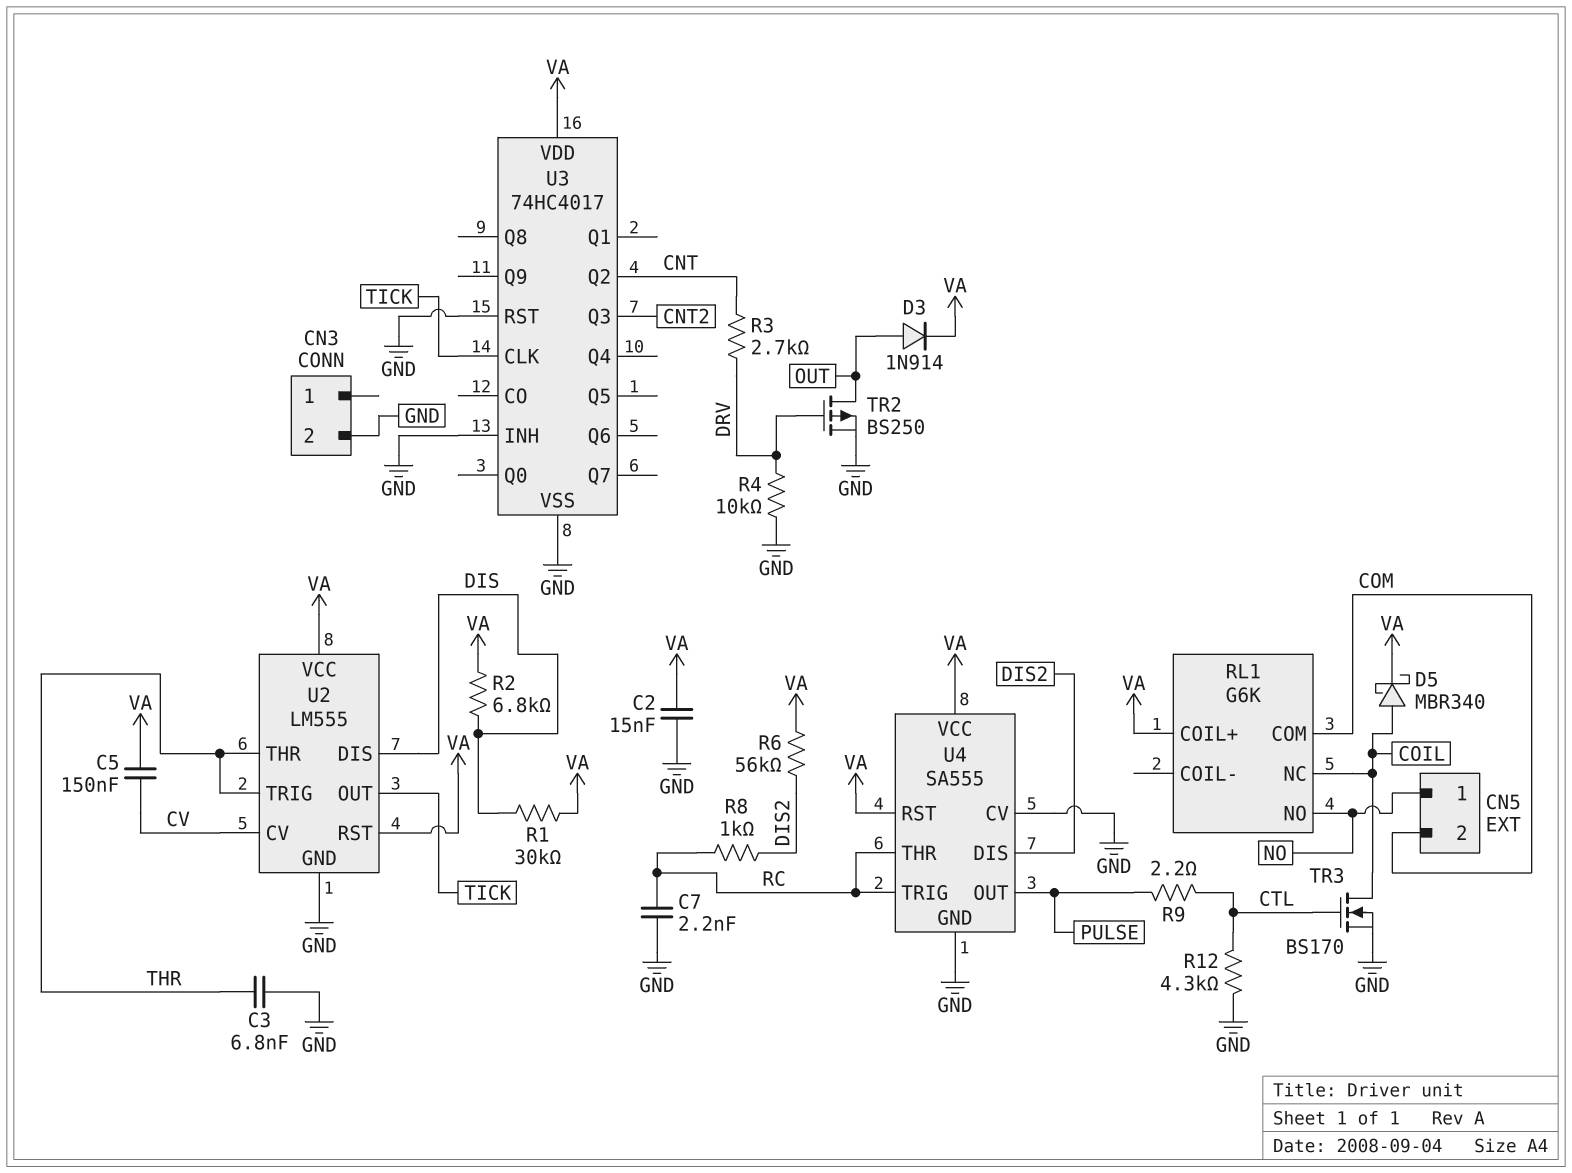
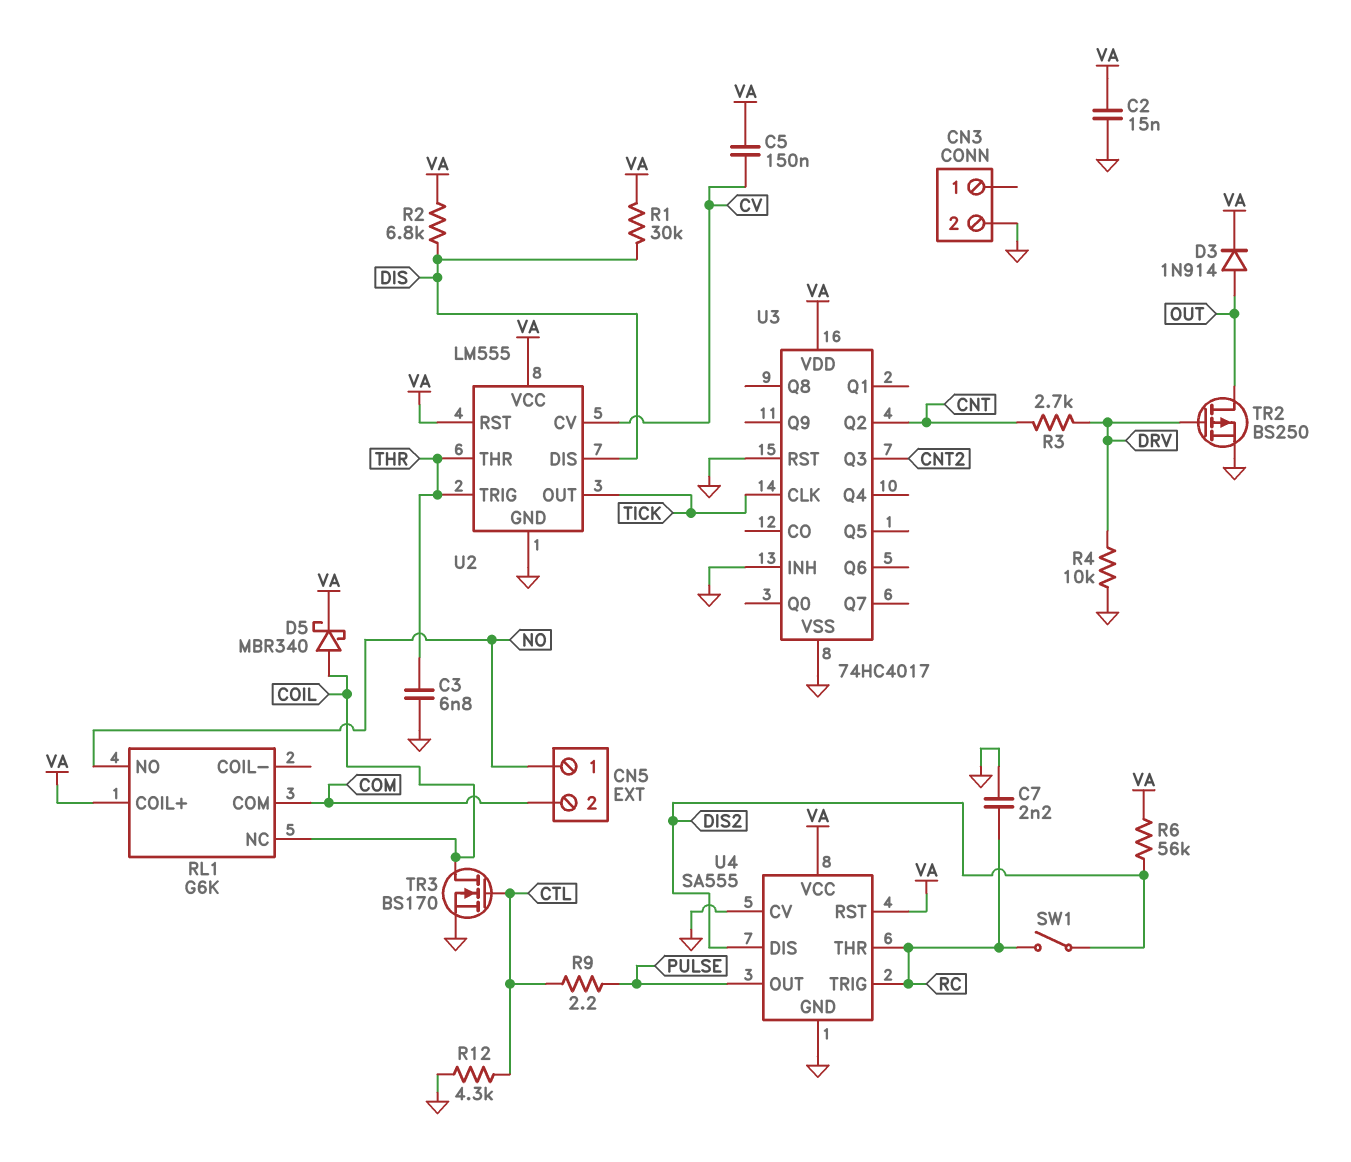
R8: 1k (DIS2, RC) -> none
SW1: none -> switch (DIS2, RC)

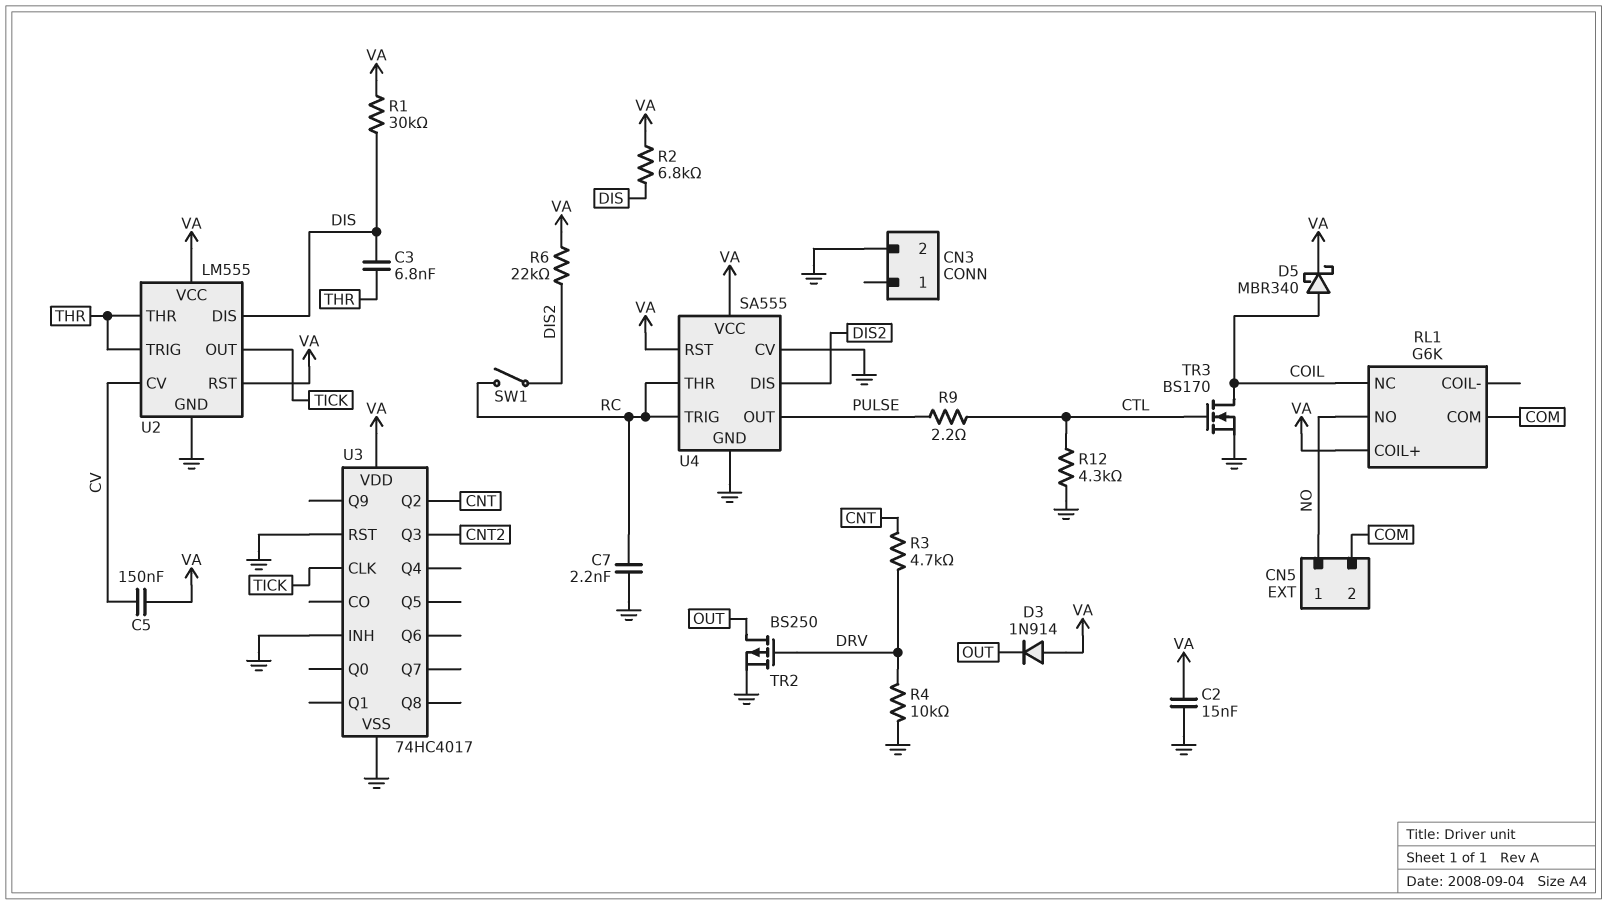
C3: 6.8nF (GND, THR) -> 6.8nF (DIS, THR)
D3: diode 1N914 (A OUT, K VA) -> diode 1N914 (A VA, K OUT)
R3: 2.7k (CNT, DRV) -> 4.7k (CNT, DRV)
R6: 56k (DIS2, VA) -> 22k (DIS2, VA)

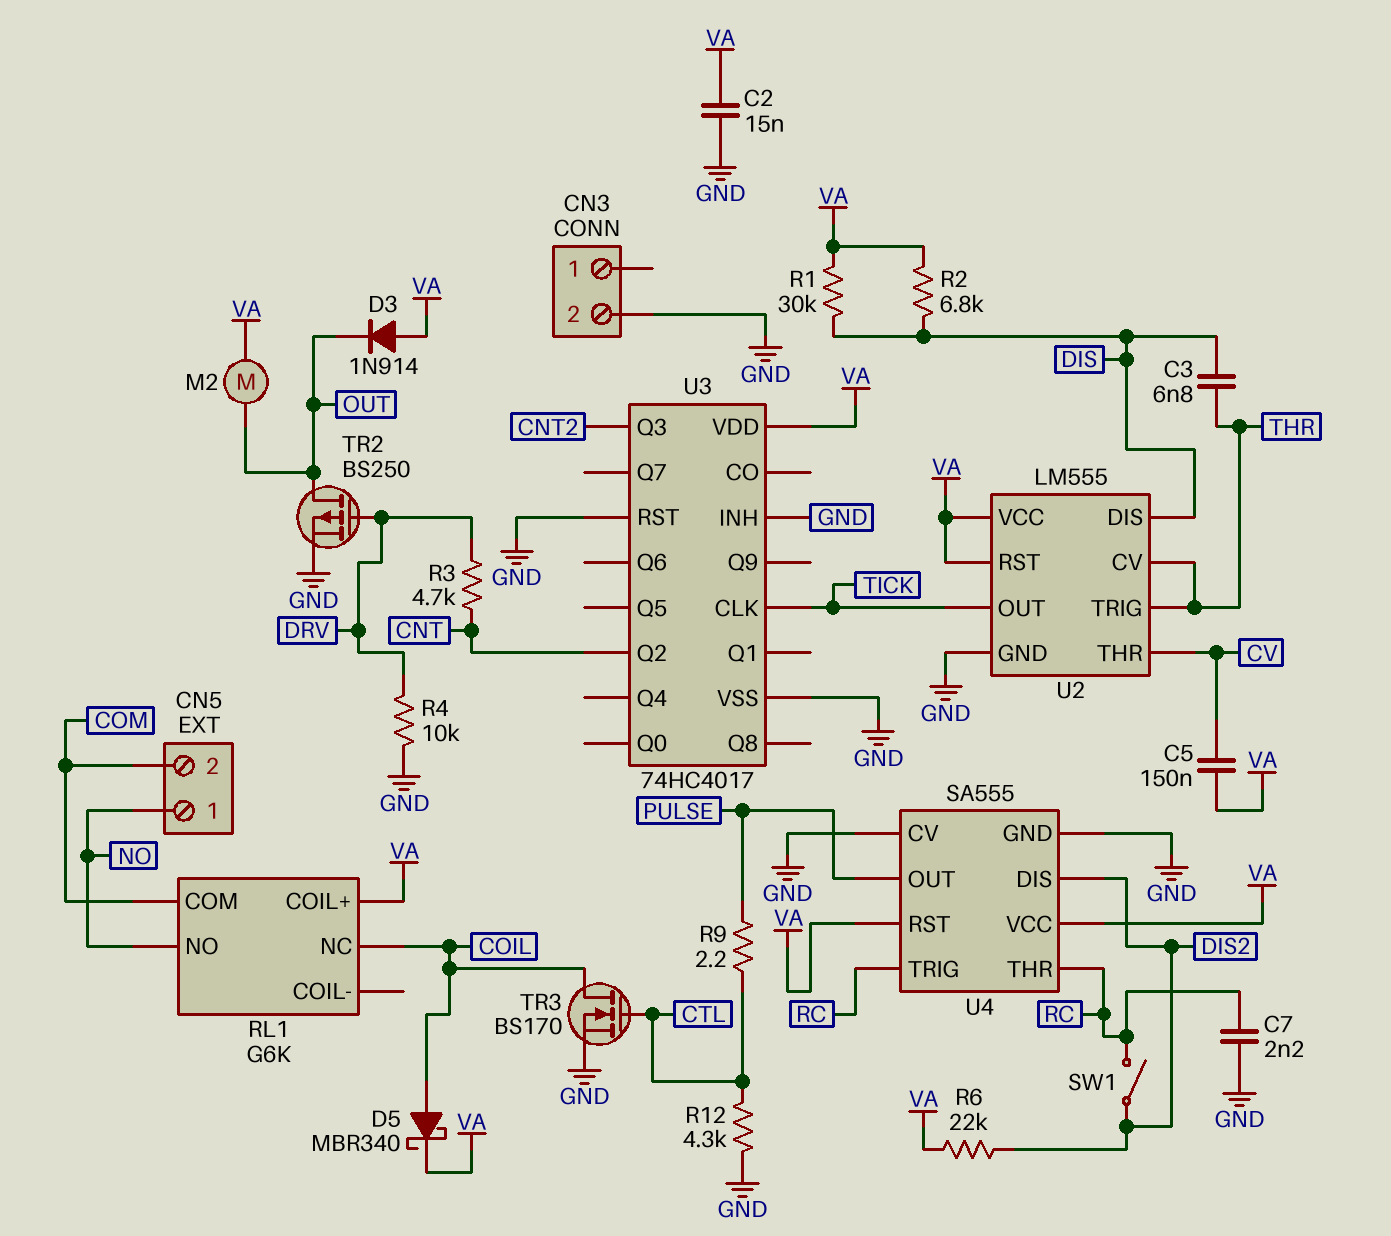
M2: none -> motor (OUT, VA)
U2 pin CV: CV -> THR
U2 pin THR: THR -> CV

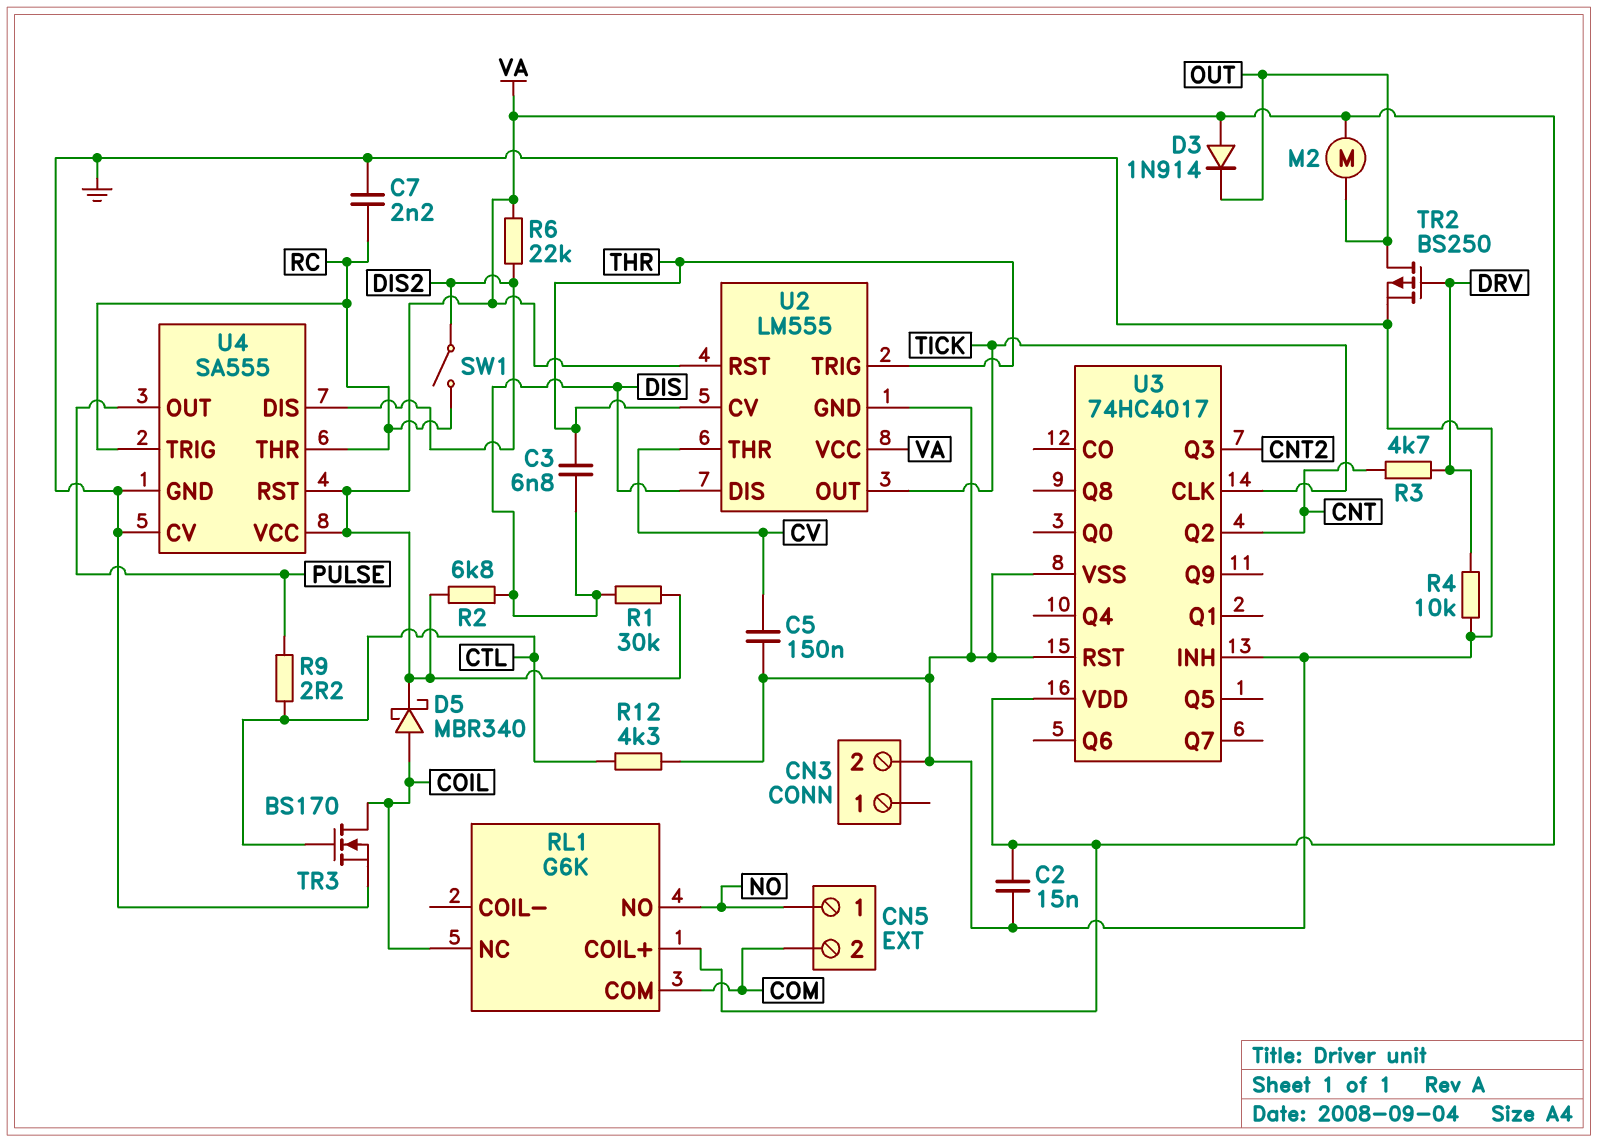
C5: 150nF (CV, VA) -> 150nF (CV, GND)

